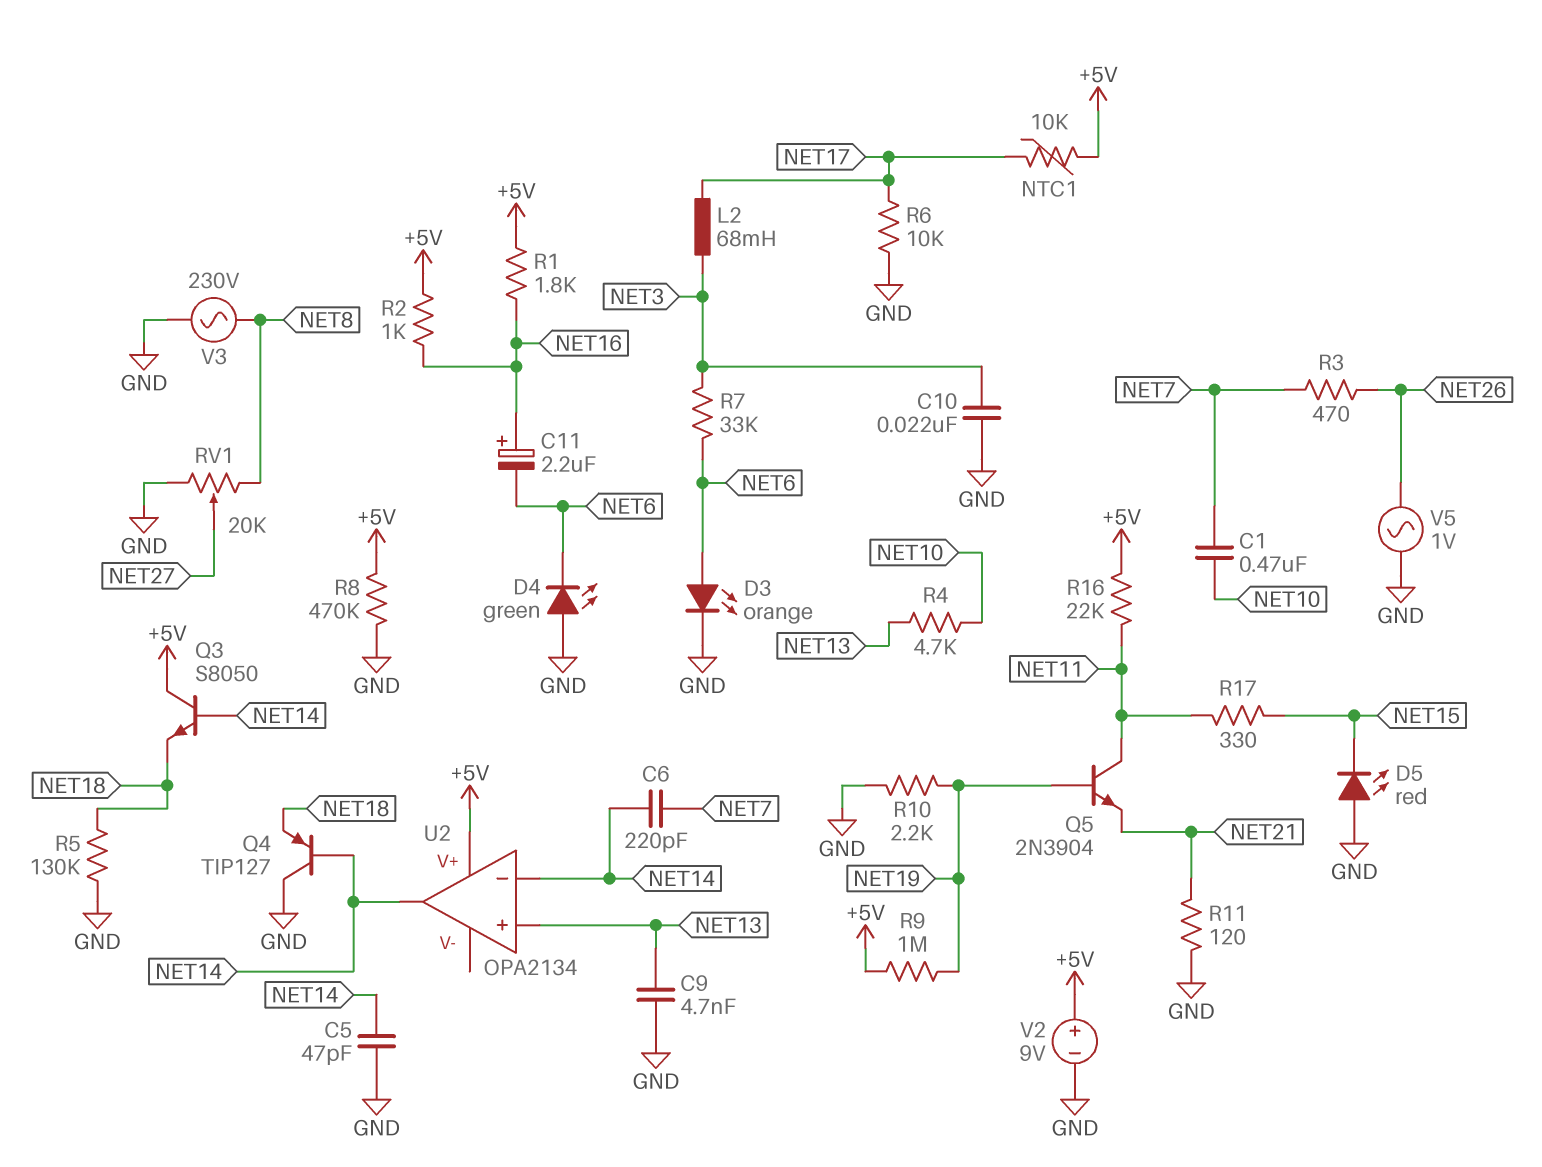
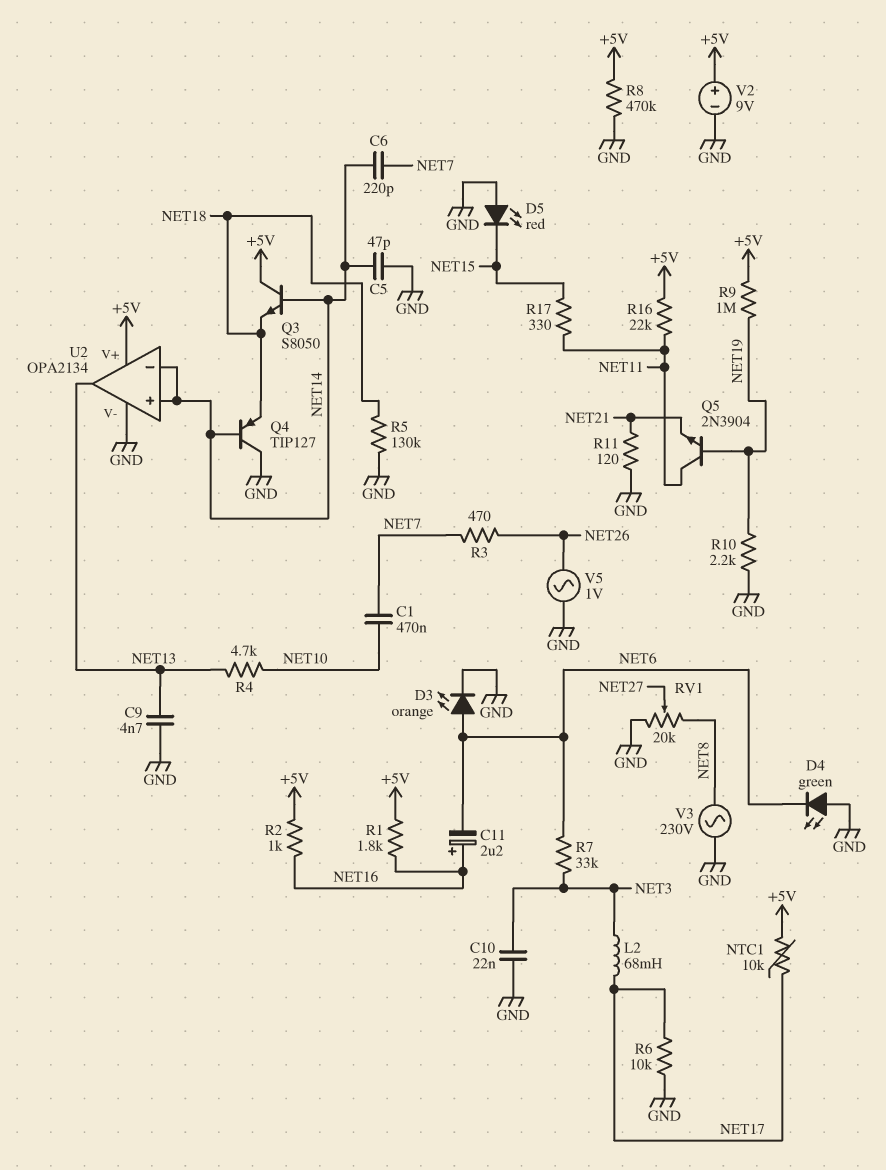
U2 pin V-: none -> GND
U2 pin in+: NET13 -> NET14
U2 pin out: NET14 -> NET13

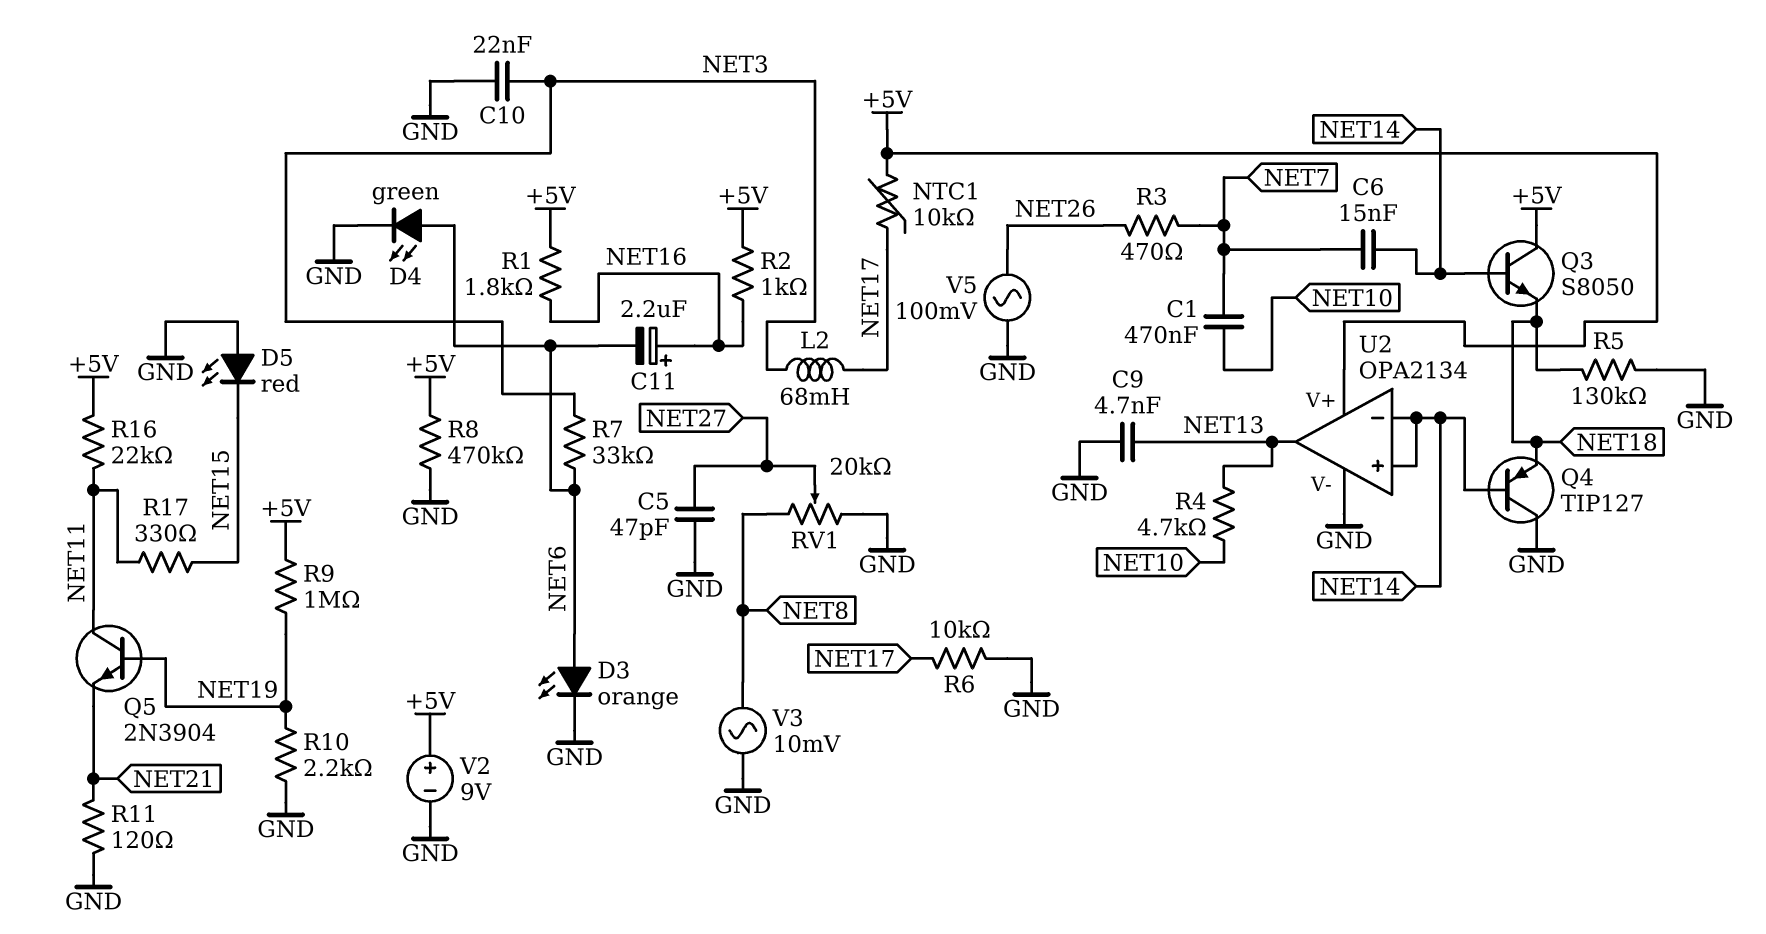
C5: 47pF (GND, NET14) -> 47pF (GND, NET27)
C6: 220pF (NET7, NET14) -> 15nF (NET7, NET14)
D4: LED green (A GND, K NET6) -> LED green (A NET6, K GND)
V3: AC 230V (GND, NET8) -> AC 10mV (GND, NET8)
V5: AC 1V (GND, NET26) -> AC 100mV (GND, NET26)

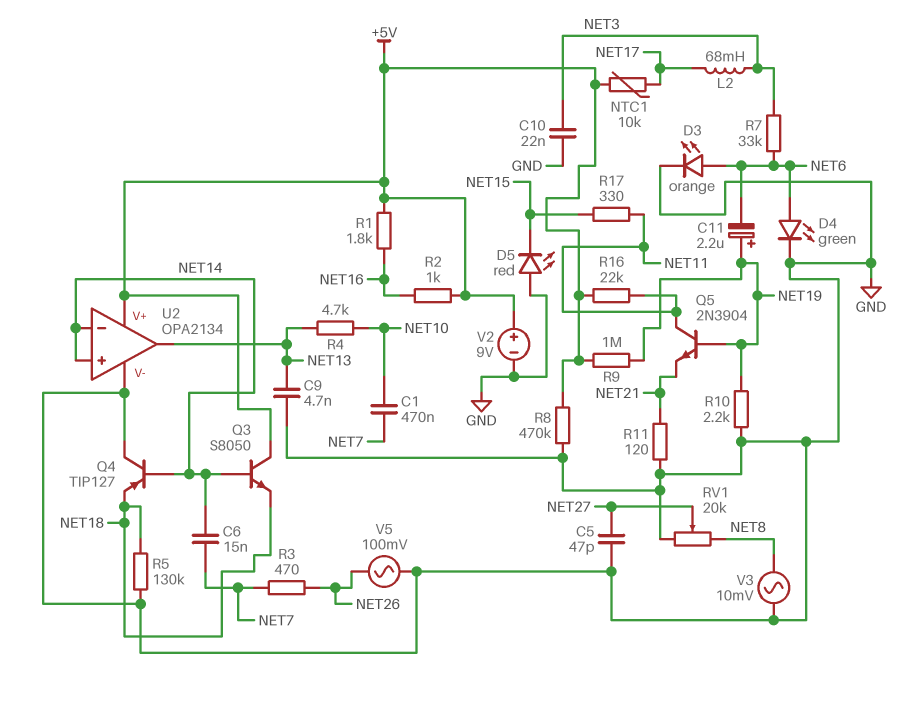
C11: 2.2uF (plus NET16, minus NET6) -> 2.2uF (plus NET19, minus NET6)
R6: 10k (GND, NET17) -> none

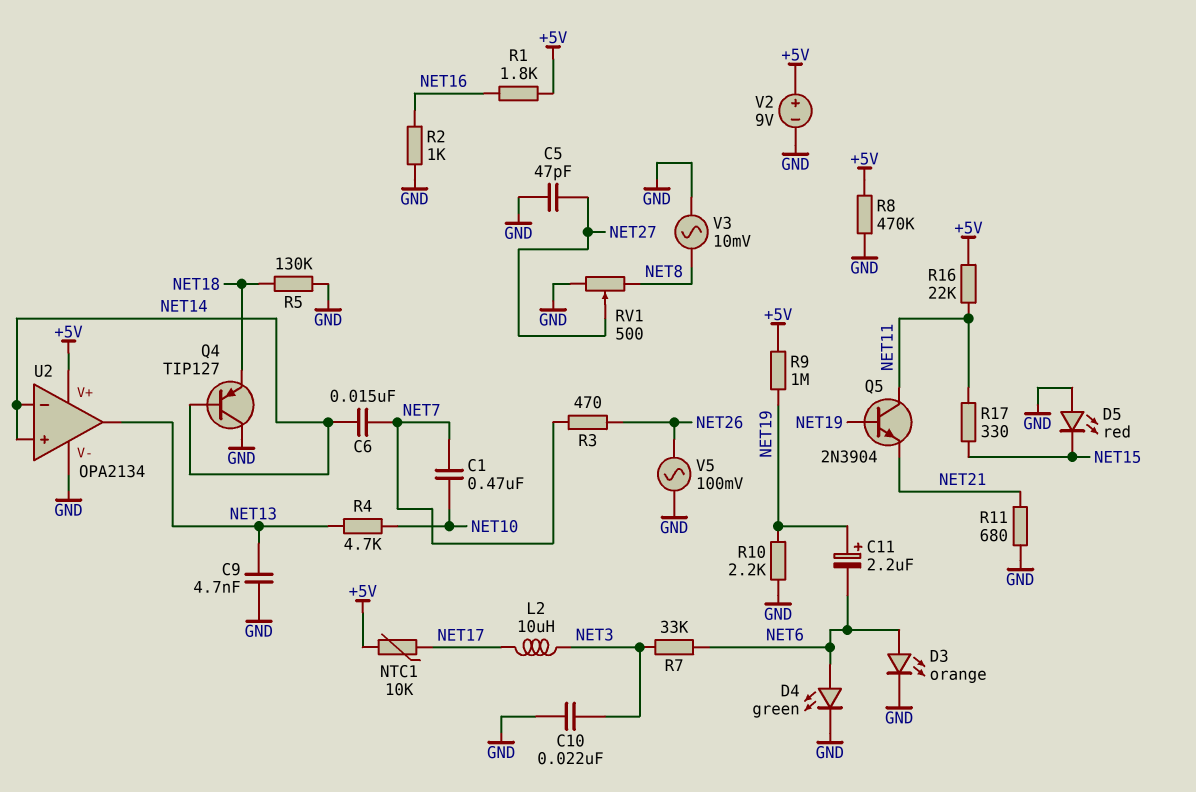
L2: 68mH (NET3, NET17) -> 10uH (NET3, NET17)
Q3: NPN S8050 (B NET14, C +5V, E NET18) -> none
R2: 1k (+5V, NET16) -> 1k (GND, NET16)
R11: 120 (GND, NET21) -> 680 (GND, NET21)
RV1: 20k (GND, NET8, wiper NET27) -> 500 (GND, NET8, wiper NET27)

